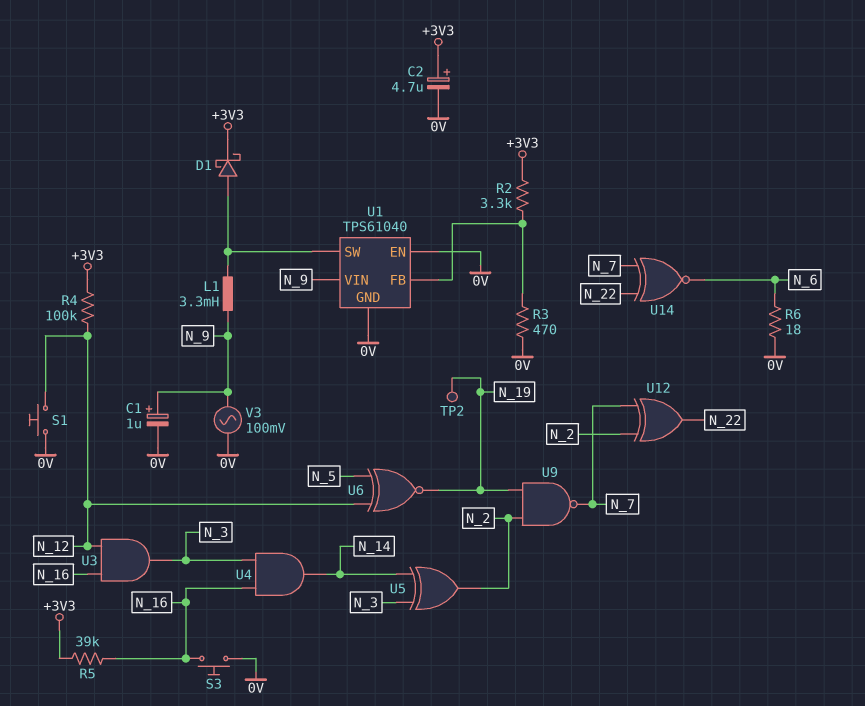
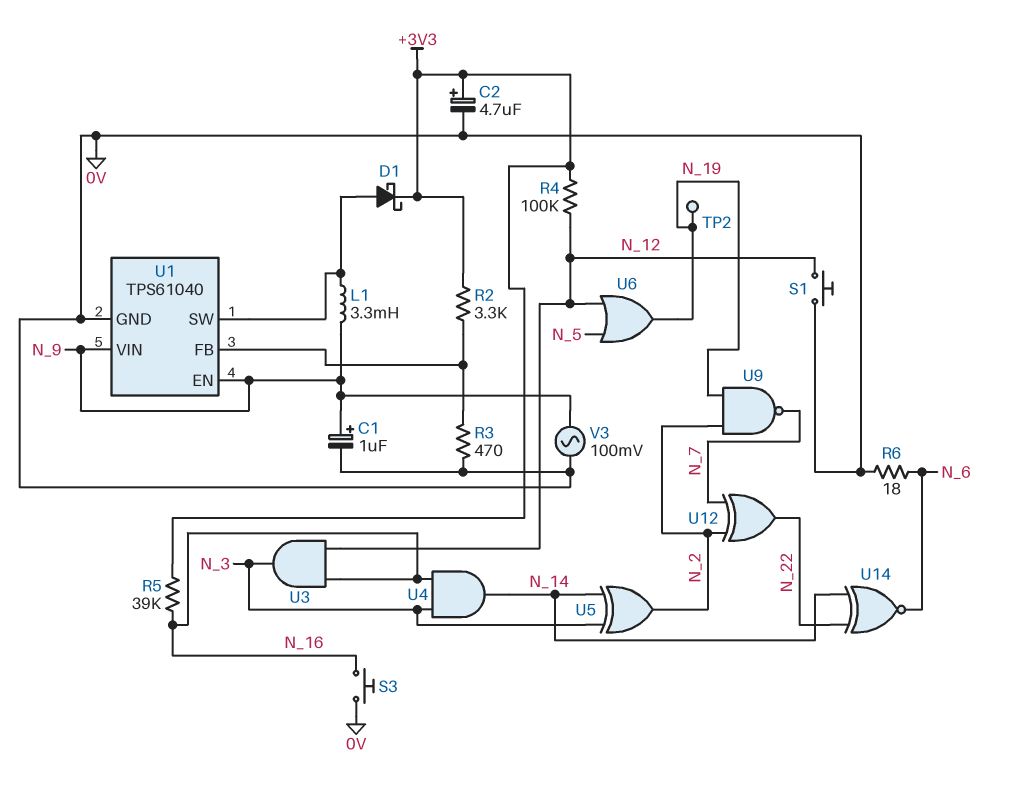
U1 pin EN: 0V -> N_9
U6: XNOR (in N_5, in N_12, out N_19) -> OR (in N_5, in N_12, out N_19)
U14: XNOR (in N_7, in N_22, out N_6) -> XNOR (in N_14, in N_22, out N_6)

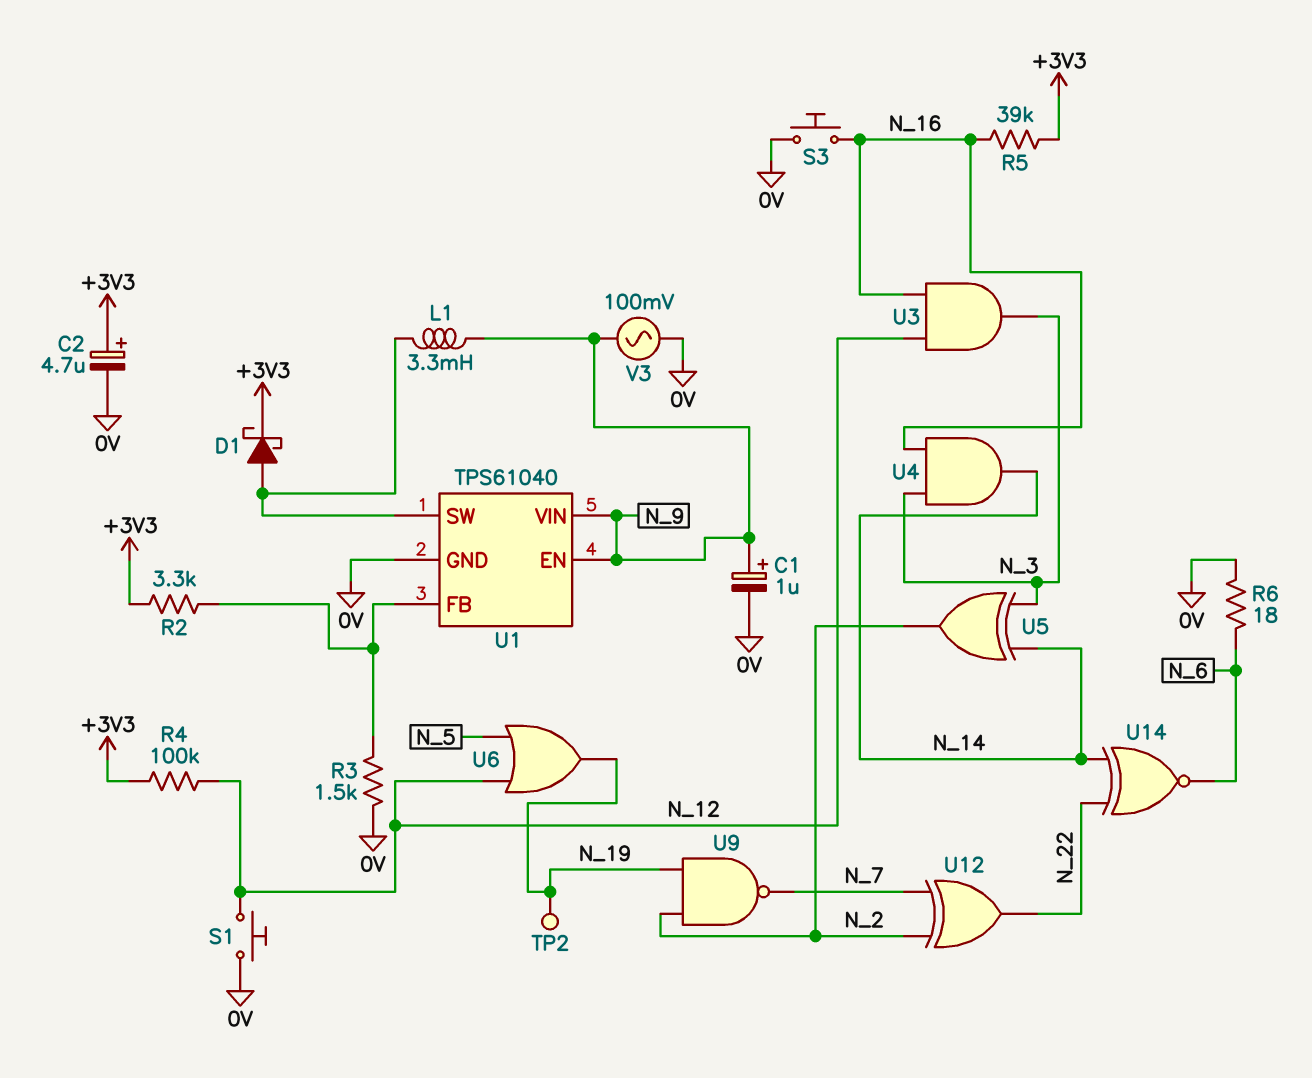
R3: 470 (0V, U1/FB) -> 1.5k (0V, U1/FB)

